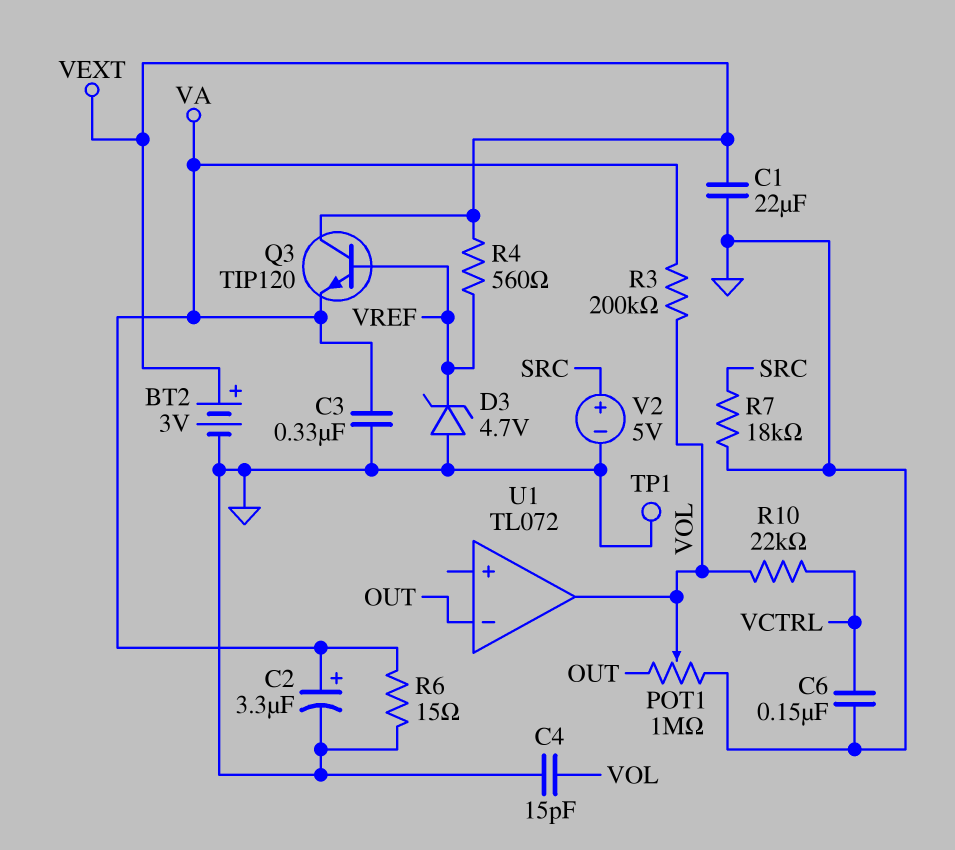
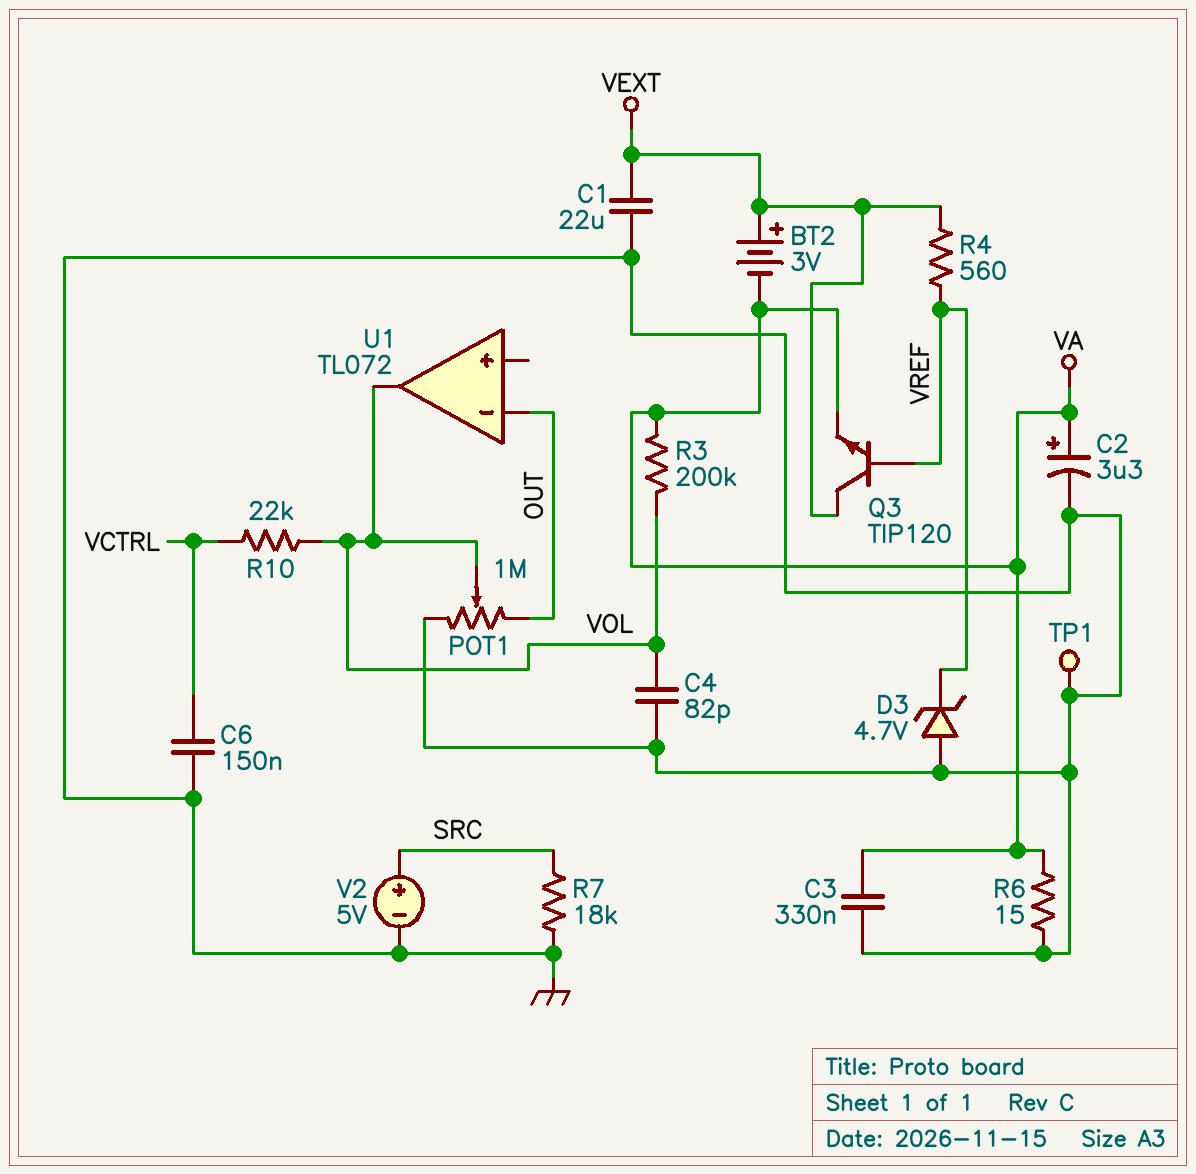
BT2: 3V (plus VEXT, minus GND) -> 3V (plus VEXT, minus VA)
C4: 15pF (GND, VOL) -> 82pF (GND, VOL)

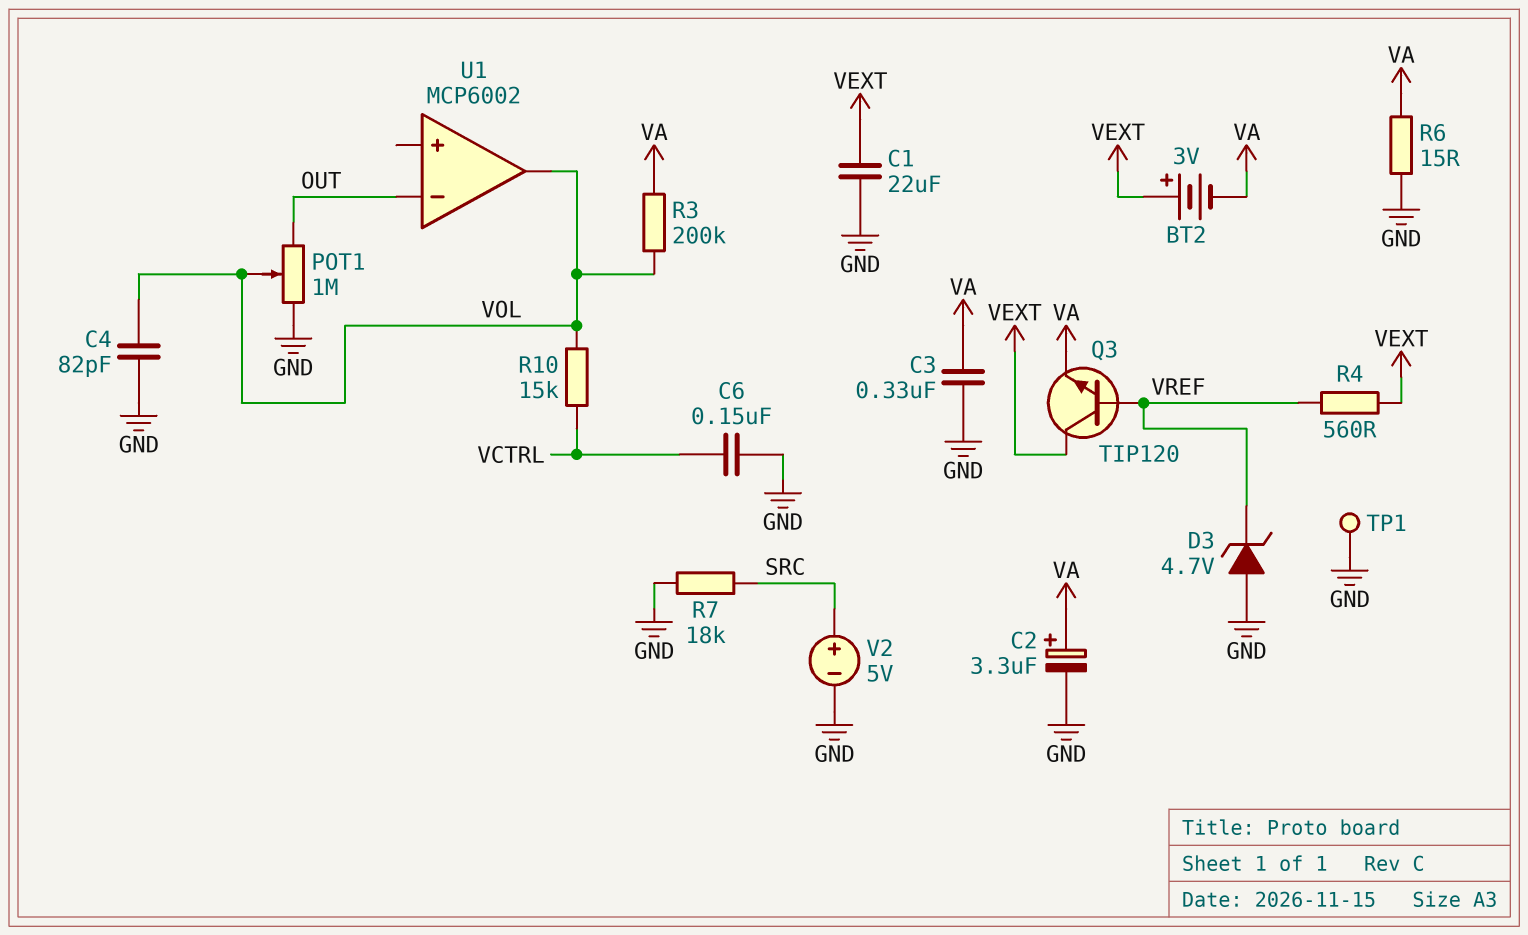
R10: 22k (VCTRL, VOL) -> 15k (VCTRL, VOL)
U1: TL072 -> MCP6002

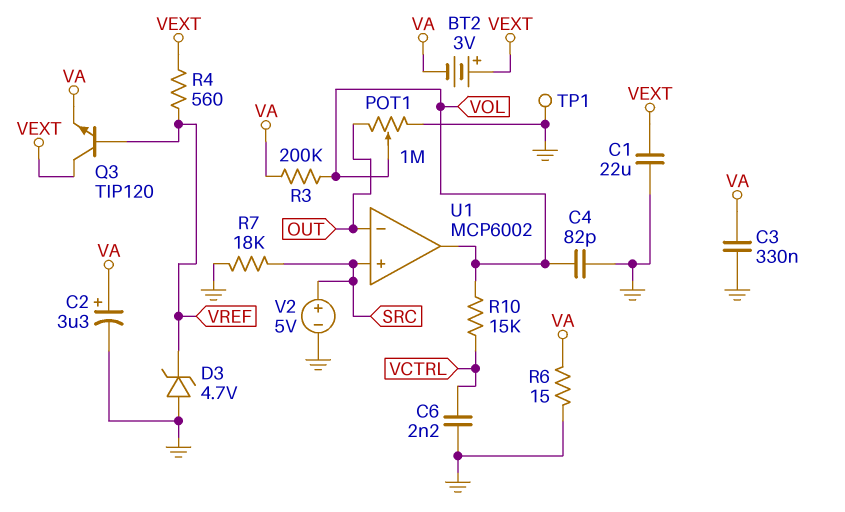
C6: 150nF (GND, VCTRL) -> 2.2nF (GND, VCTRL)
U1 pin in+: none -> SRC

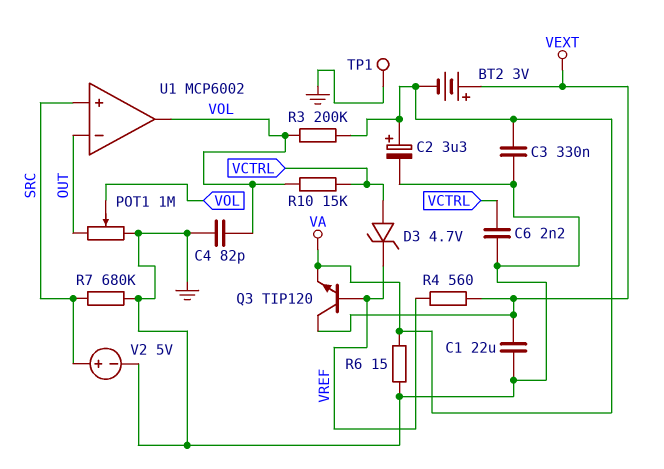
D3: zener 4.7V (A GND, K VREF) -> zener 4.7V (A VCTRL, K VREF)
R7: 18k (GND, SRC) -> 680k (GND, SRC)

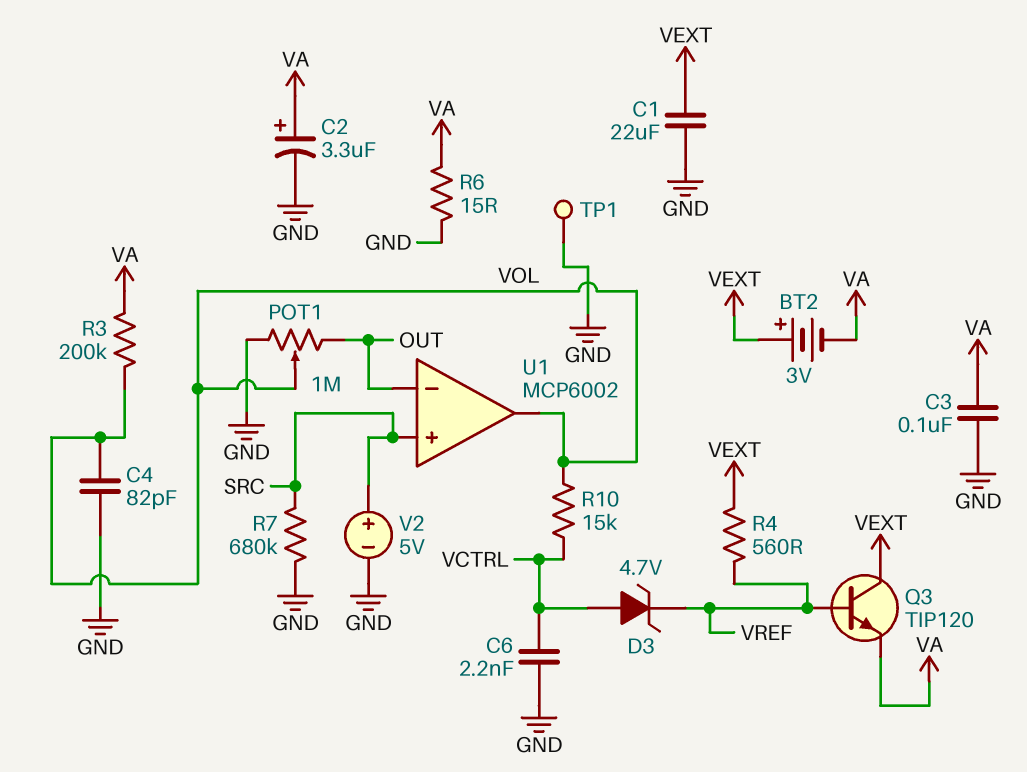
C3: 330nF (GND, VA) -> 100nF (GND, VA)

